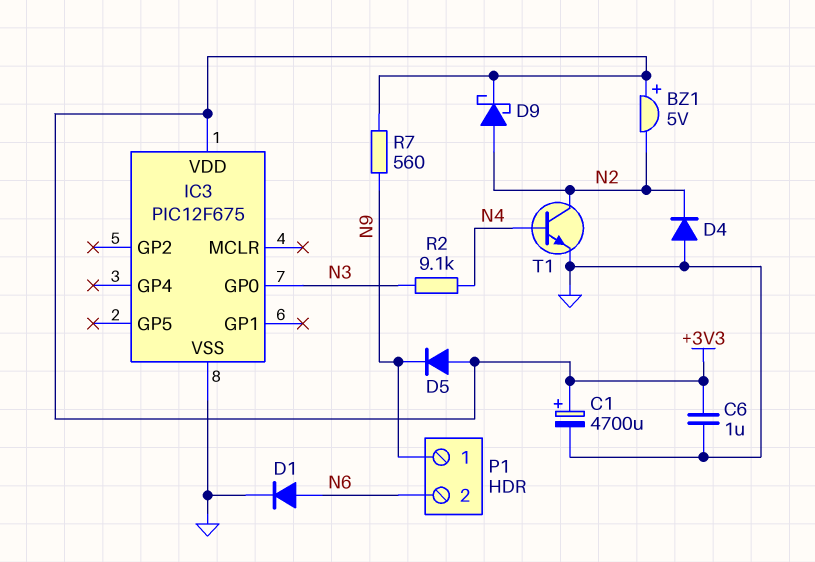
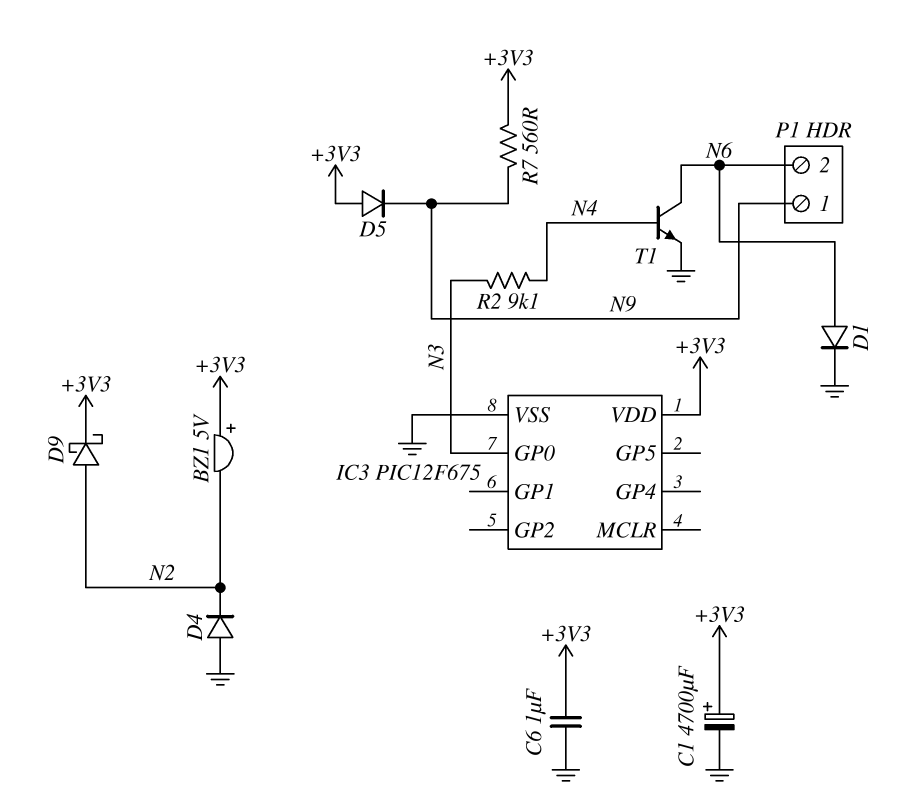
T1: NPN (B N4, C N2, E GND) -> NPN (B N4, C N6, E GND)

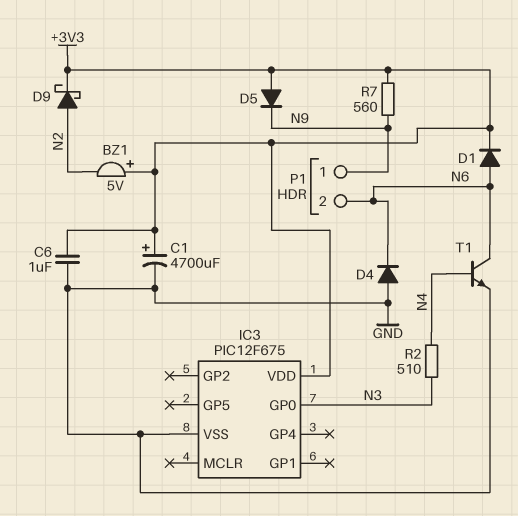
D1: diode (A N6, K GND) -> diode (A N6, K +3V3)
D4: diode (A GND, K N2) -> diode (A GND, K N6)
R2: 9.1k (N3, N4) -> 510 (N3, N4)

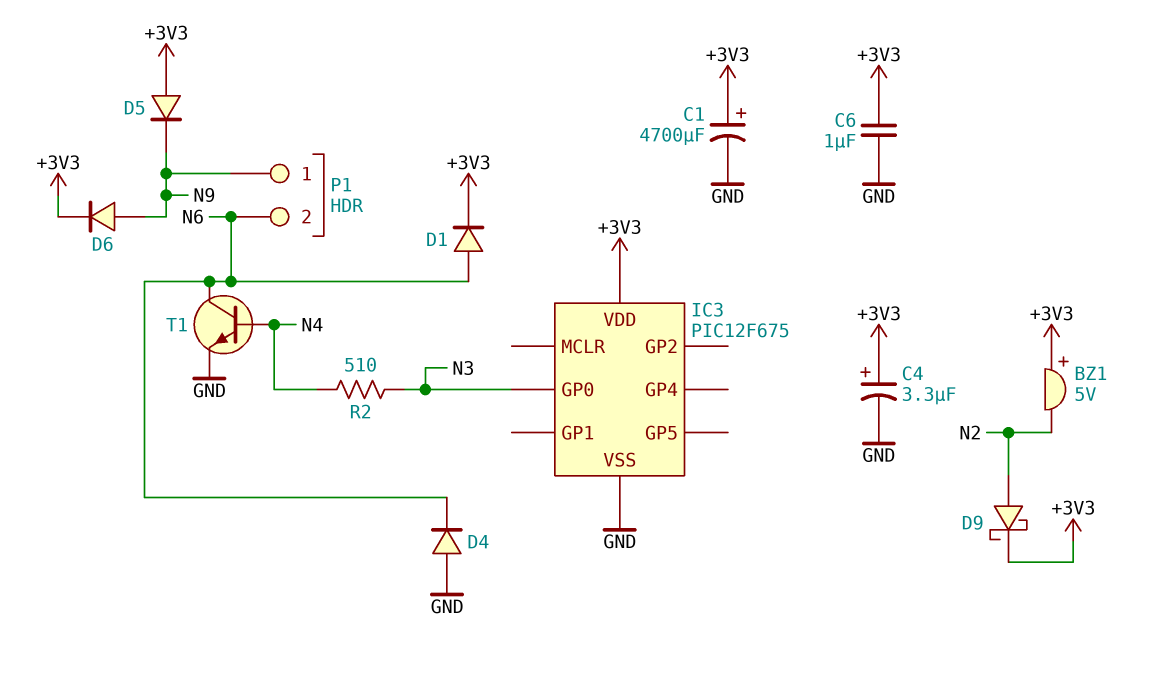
C4: none -> 3.3uF (plus +3V3, minus GND)
D6: none -> diode (A N9, K +3V3)
R7: 560 (+3V3, N9) -> none

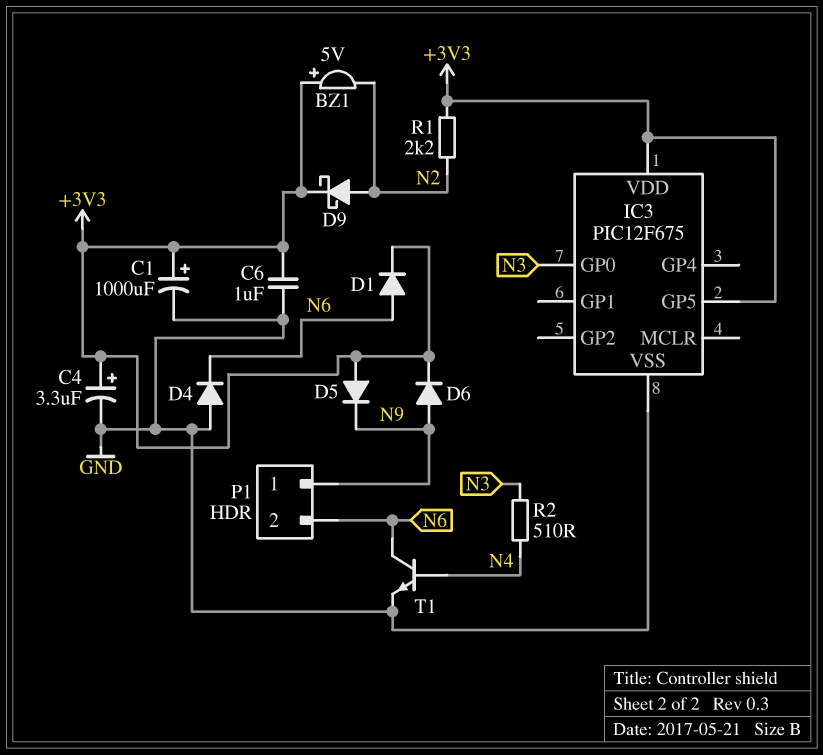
C1: 4700uF (plus +3V3, minus GND) -> 1000uF (plus +3V3, minus GND)
IC3 pin GP5: none -> +3V3
R1: none -> 2.2k (+3V3, N2)

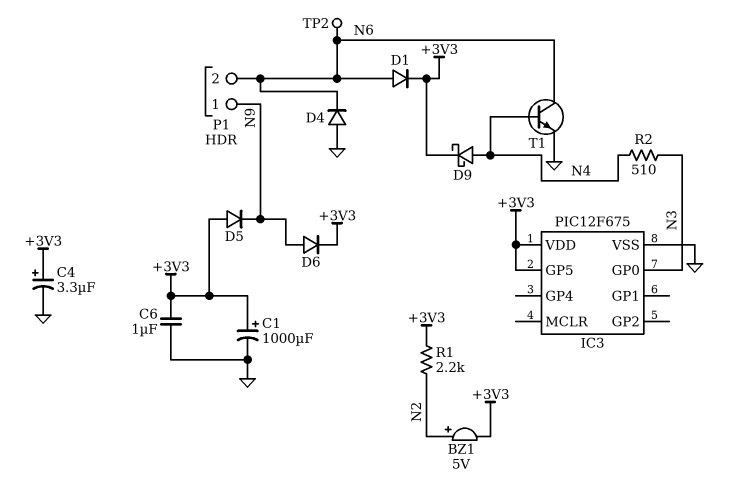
BZ1: buzzer 5V (plus +3V3, minus N2) -> buzzer 5V (plus N2, minus +3V3)
D9: schottky (A N2, K +3V3) -> schottky (A N4, K +3V3)
TP2: none -> test point (N6)

